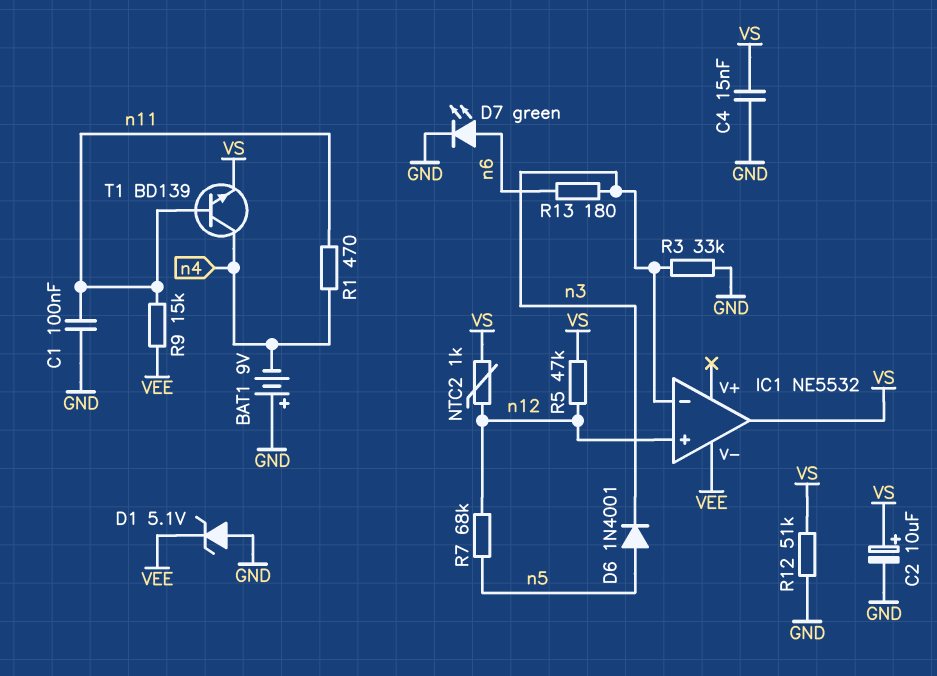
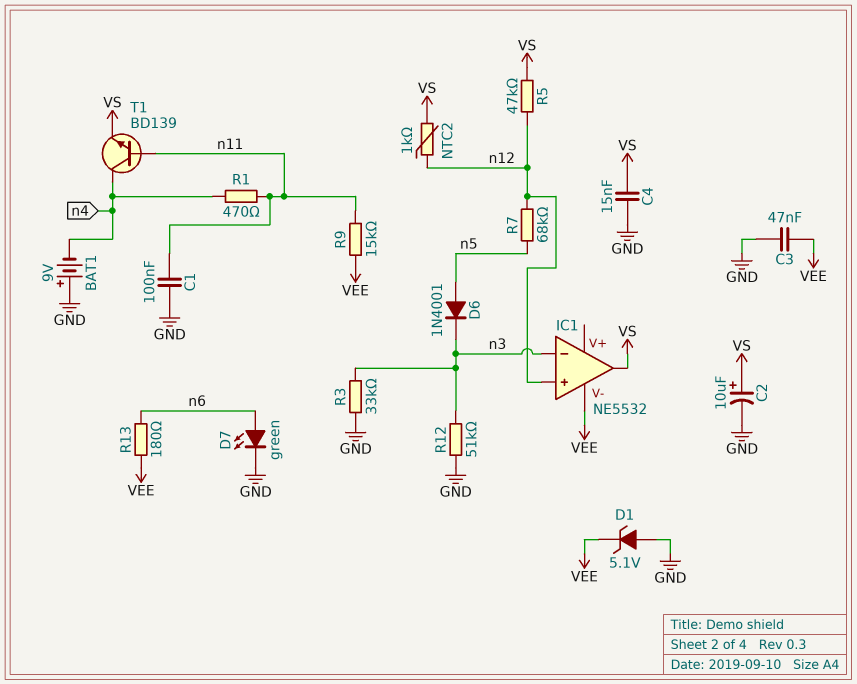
C3: none -> 47nF (GND, VEE)
R12: 51k (GND, VS) -> 51k (GND, n3)
R13: 180 (n3, n6) -> 180 (VEE, n6)

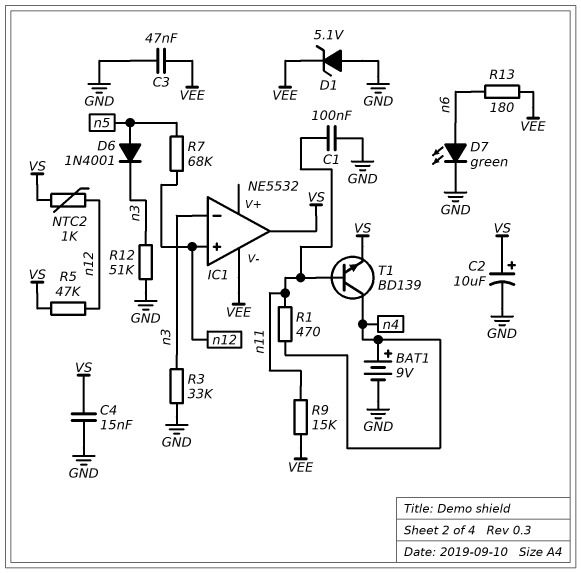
BAT1: 9V (plus GND, minus n4) -> 9V (plus n4, minus GND)

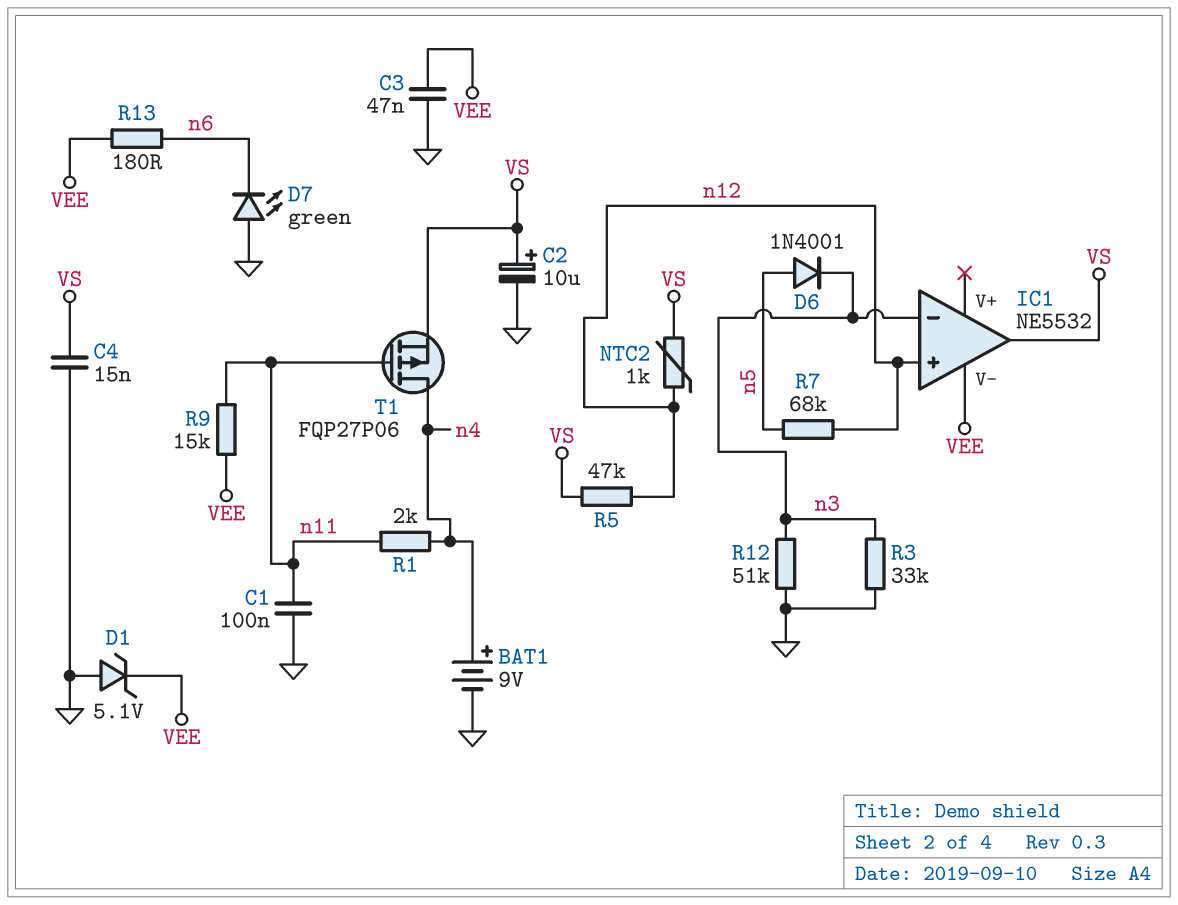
D7: LED green (A n6, K GND) -> LED green (A GND, K n6)
R1: 470 (n4, n11) -> 2k (n4, n11)
T1: NPN BD139 (B n11, C n4, E VS) -> PMOS FQP27P06 (G n11, D n4, S VS)

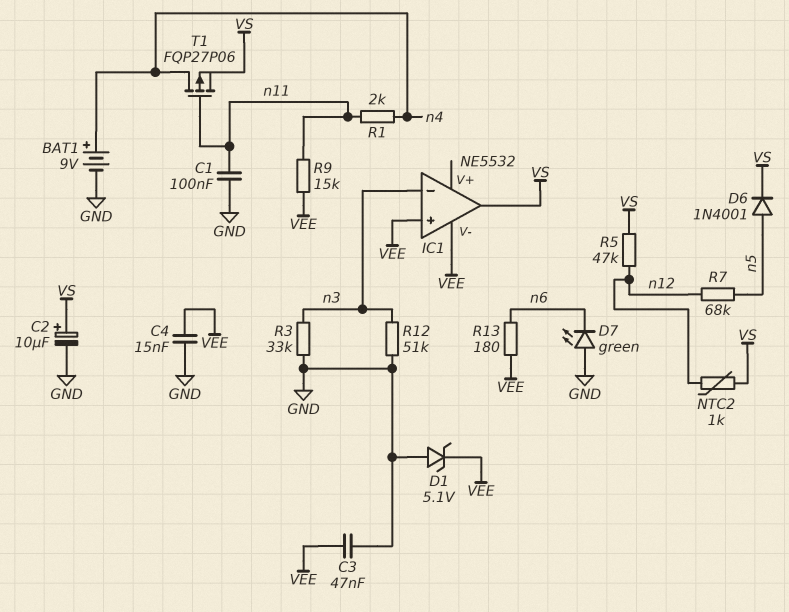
C4: 15nF (GND, VS) -> 15nF (GND, VEE)
D6: diode 1N4001 (A n5, K n3) -> diode 1N4001 (A n5, K VS)
IC1 pin in+: n12 -> VEE

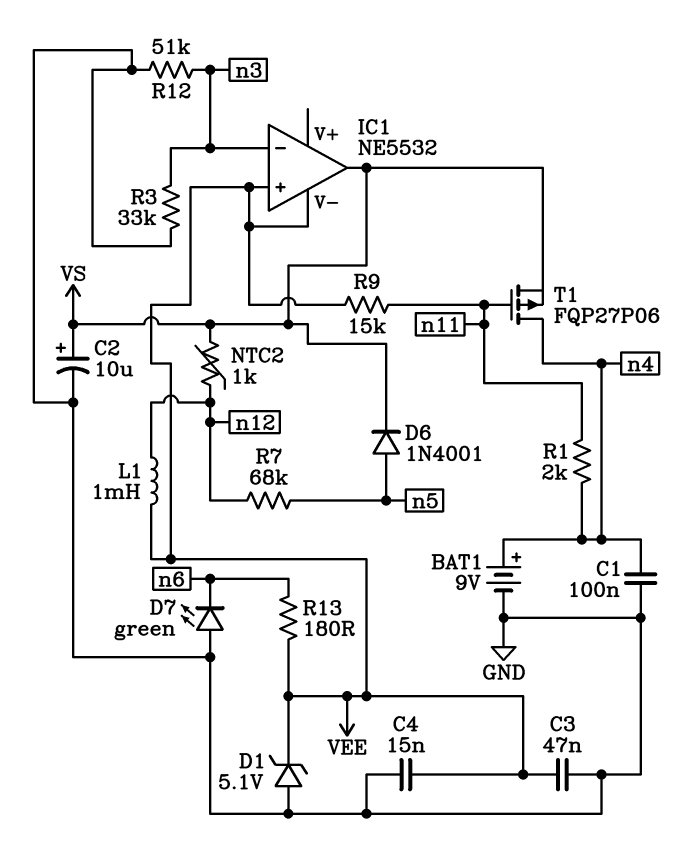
C1: 100nF (GND, n11) -> 100nF (GND, n4)
L1: none -> 1mH (VEE, n12)
R5: 47k (VS, n12) -> none

